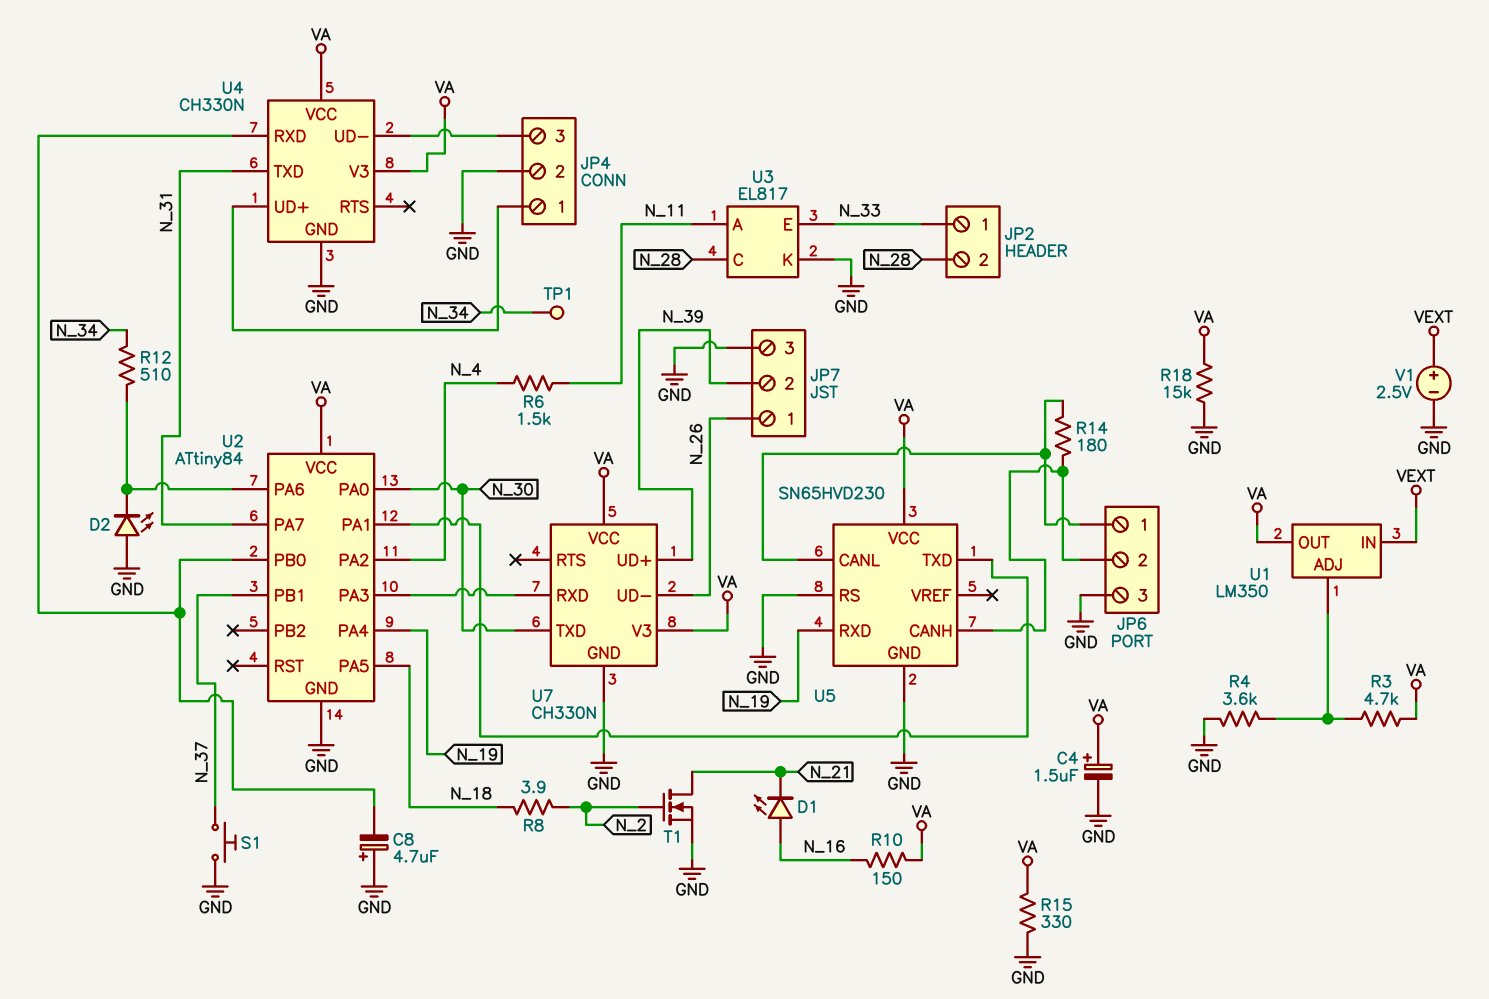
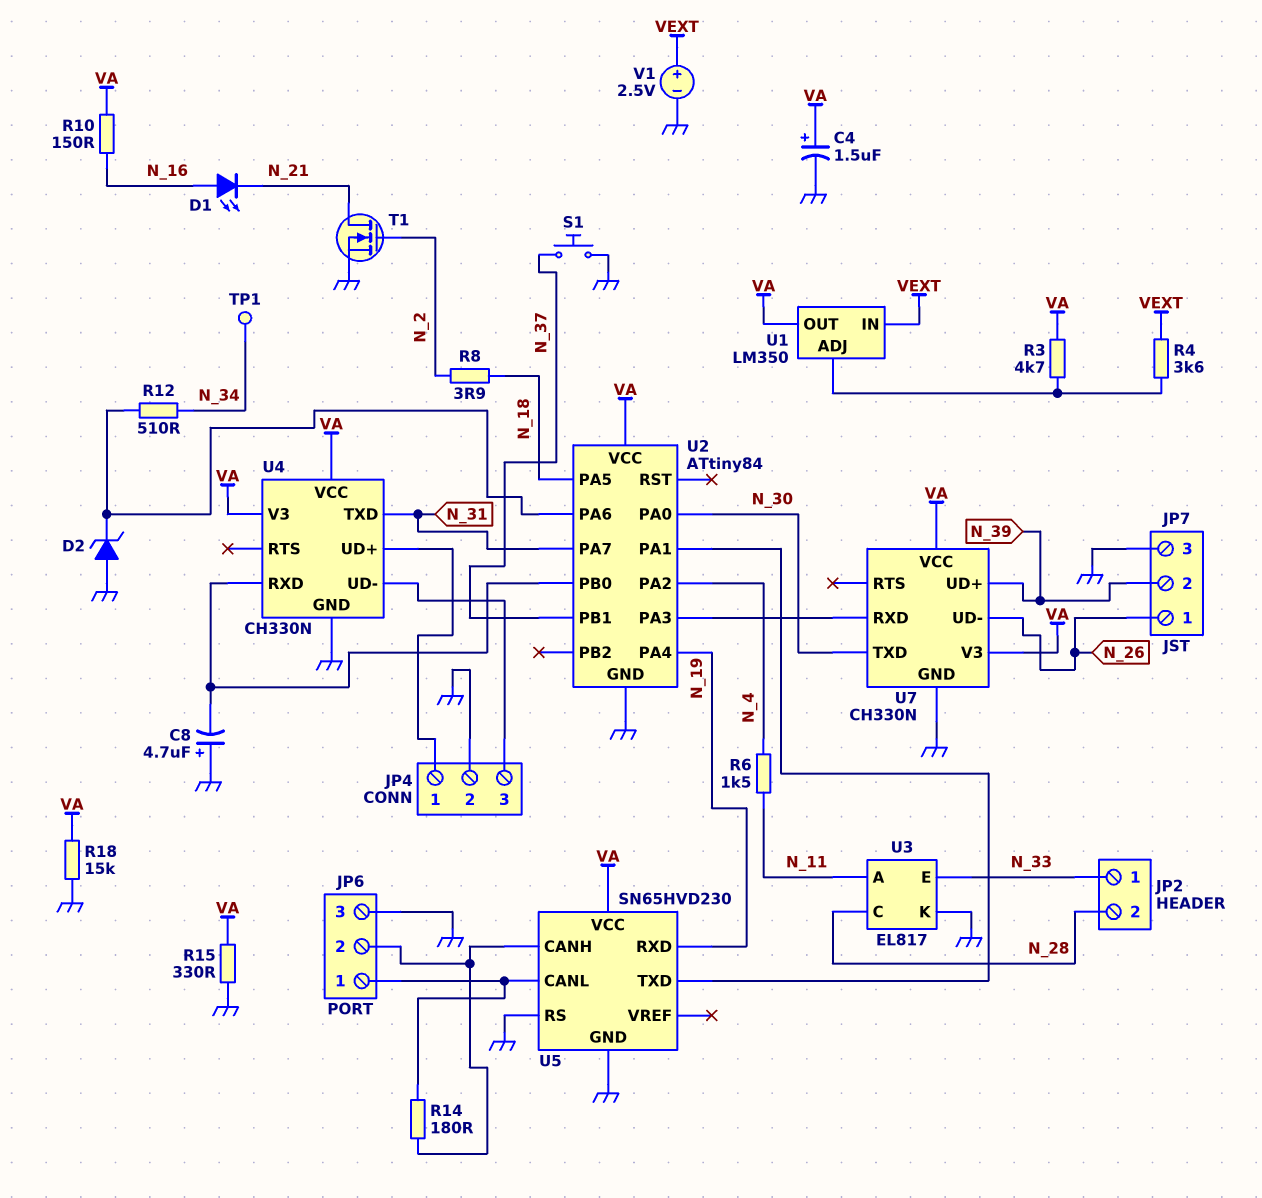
D2: LED (A GND, K U2/PA6) -> zener (A GND, K U2/PA6)
R4: 3.6k (GND, U1/ADJ) -> 3.6k (U1/ADJ, VEXT)

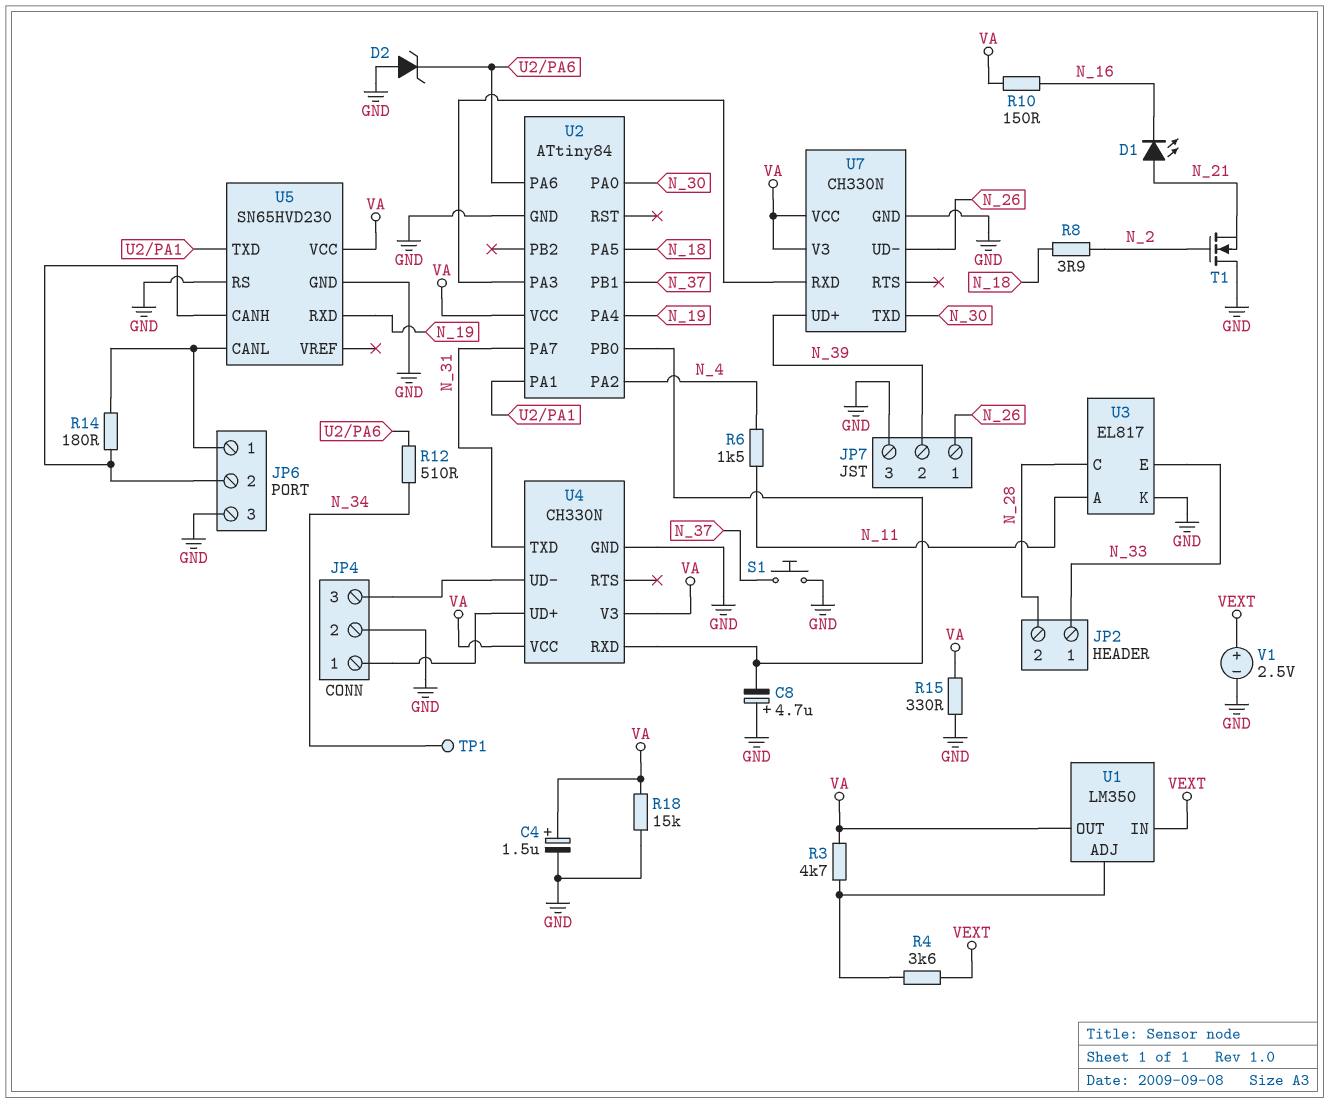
D1: LED (A N_16, K N_21) -> LED (A N_21, K N_16)
T1: NMOS (G N_2, D N_21, S GND) -> NMOS (G N_2, D GND, S N_21)

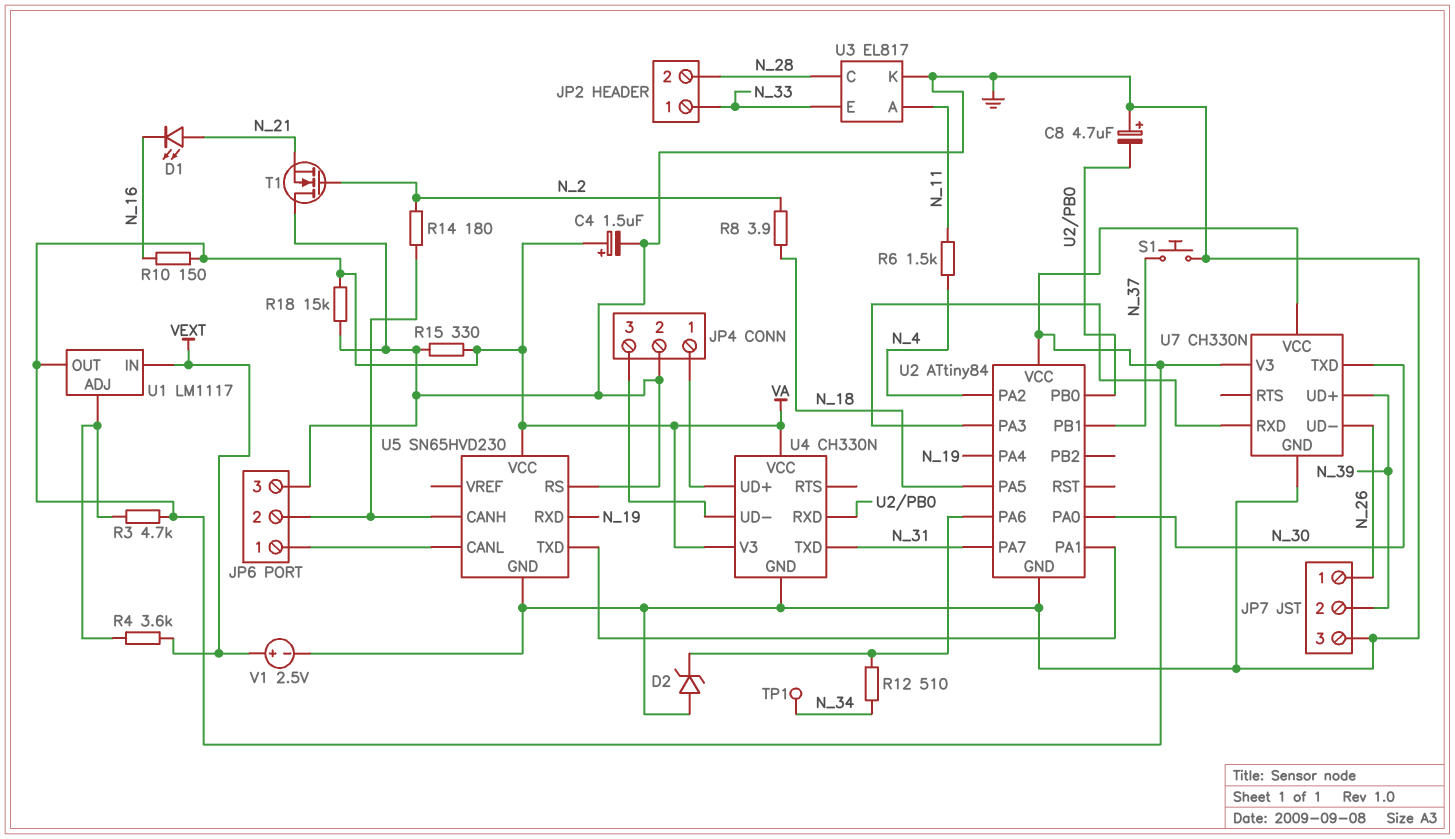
R14: 180 (JP6/1, JP6/2) -> 180 (JP6/2, N_2)
U1: LM350 -> LM1117

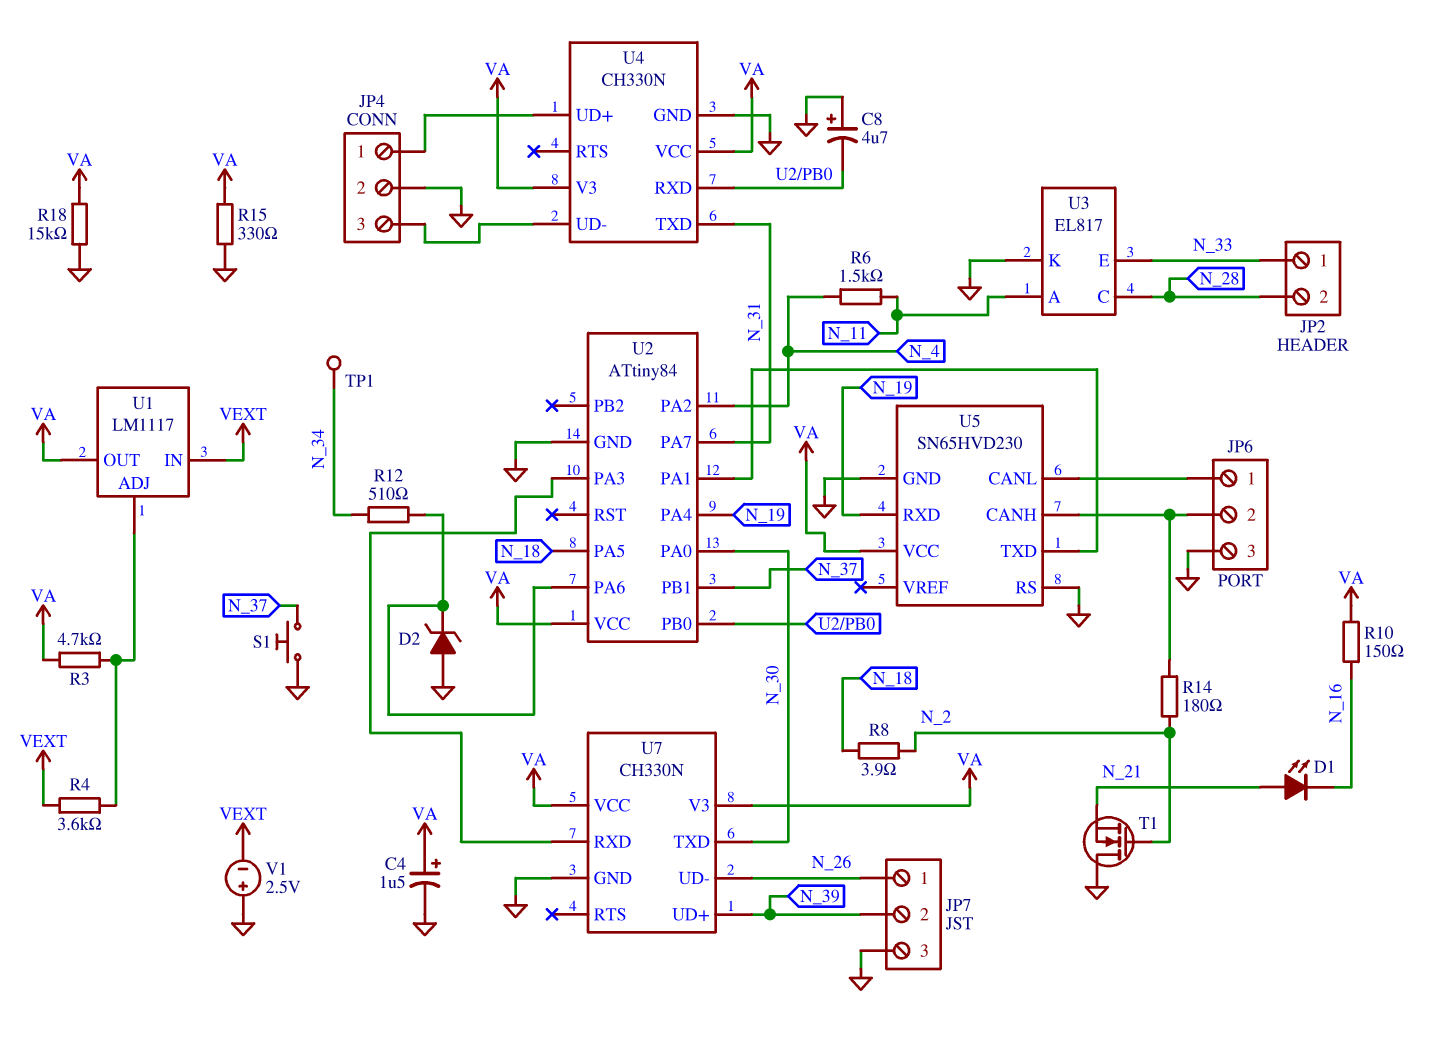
V1: 2.5V (plus VEXT, minus GND) -> 2.5V (plus GND, minus VEXT)

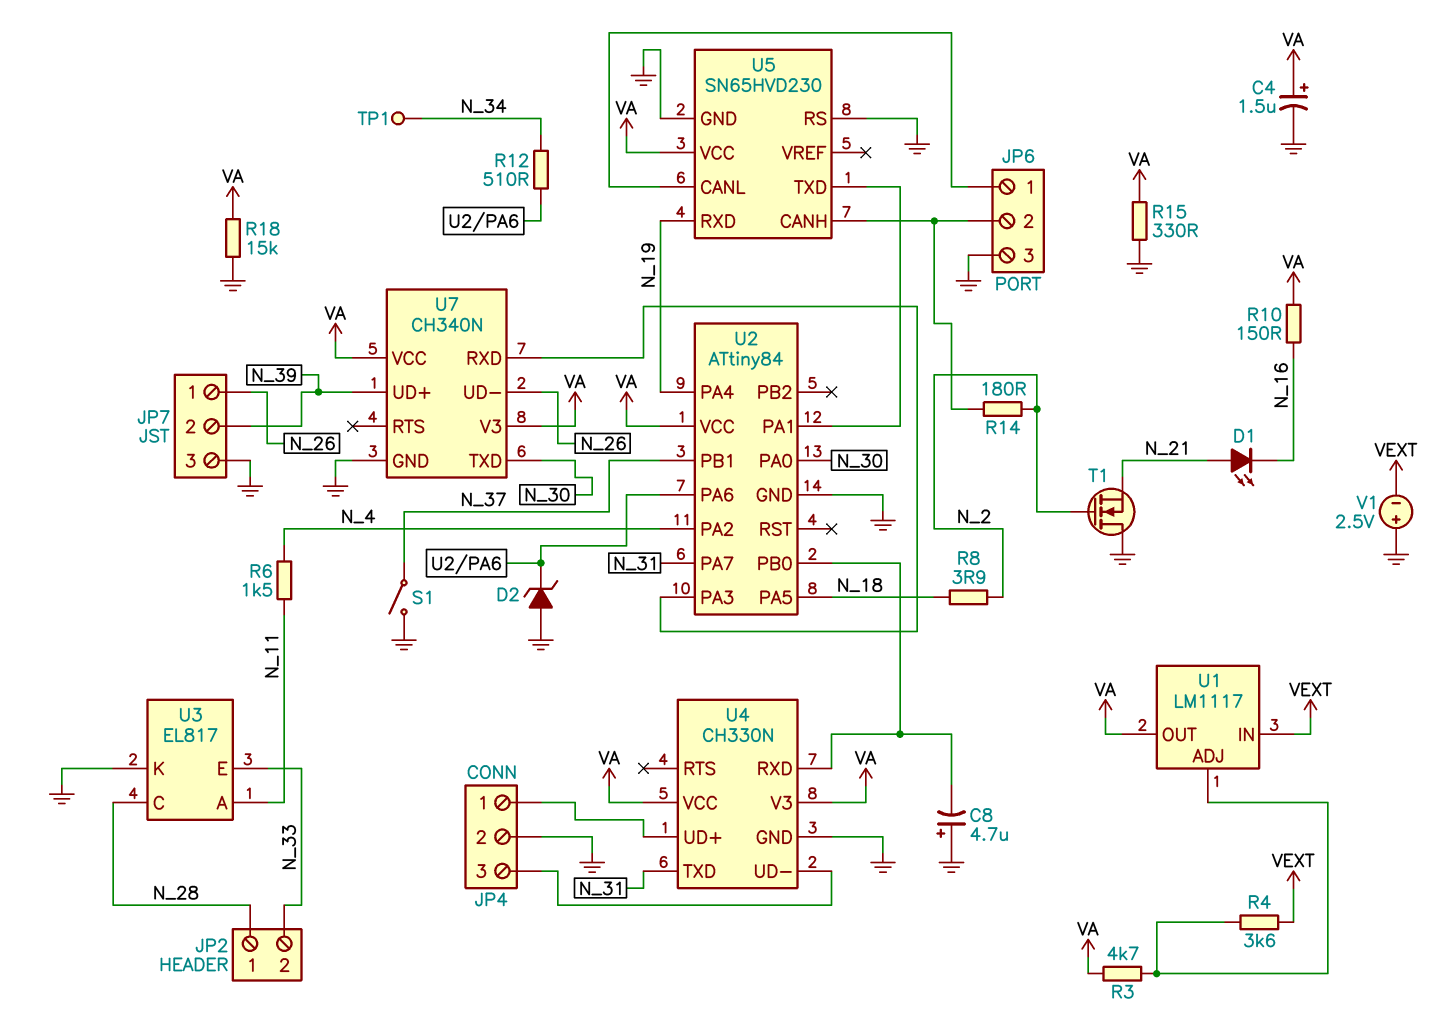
JP2 pin 1: N_33 -> N_28
JP2 pin 2: N_28 -> N_33
S1: button (GND, N_37) -> switch (GND, N_37)
U7: CH330N -> CH340N

